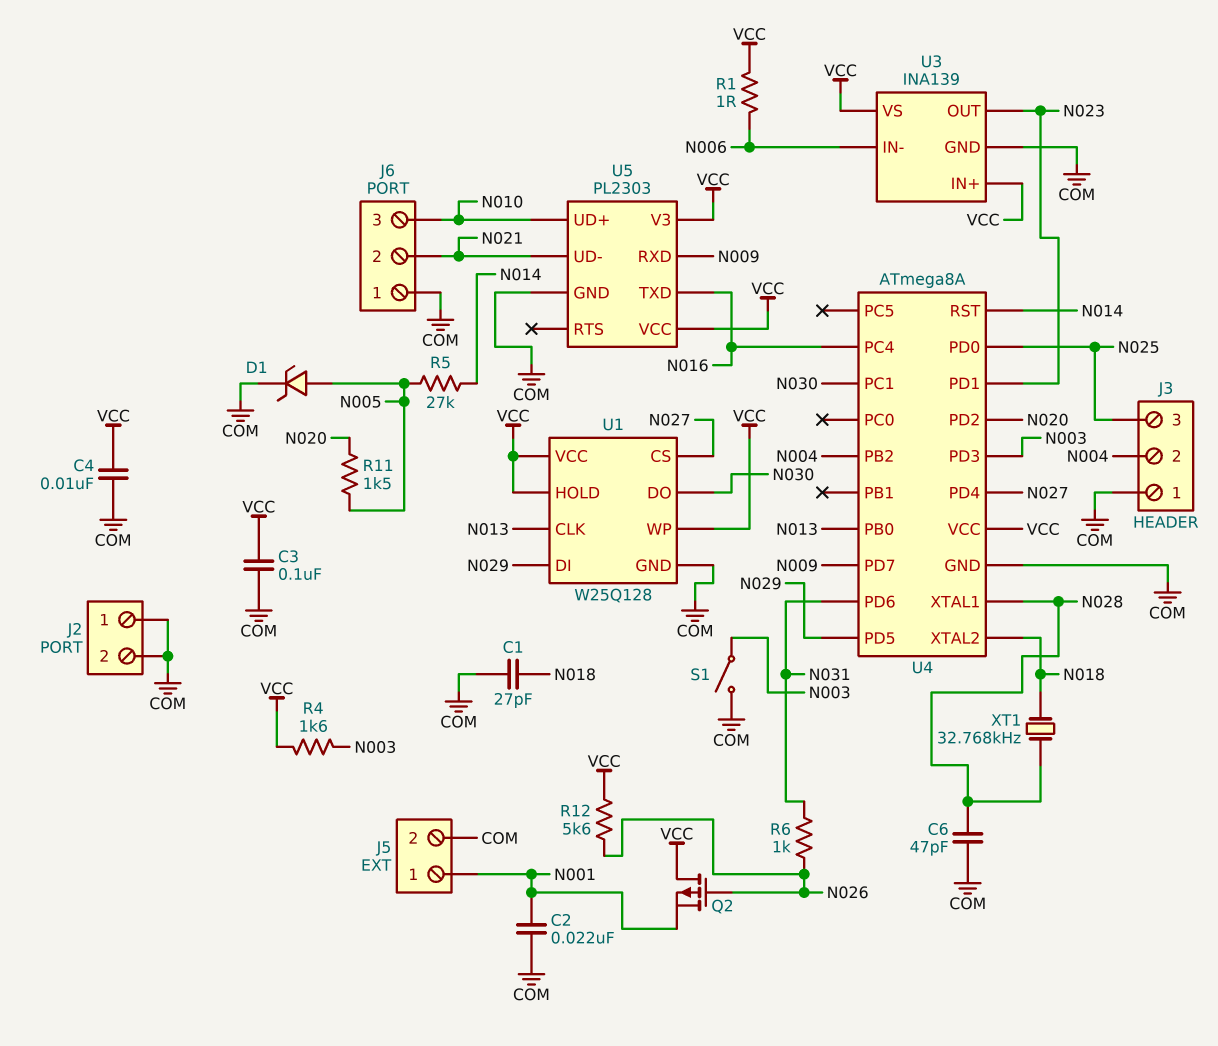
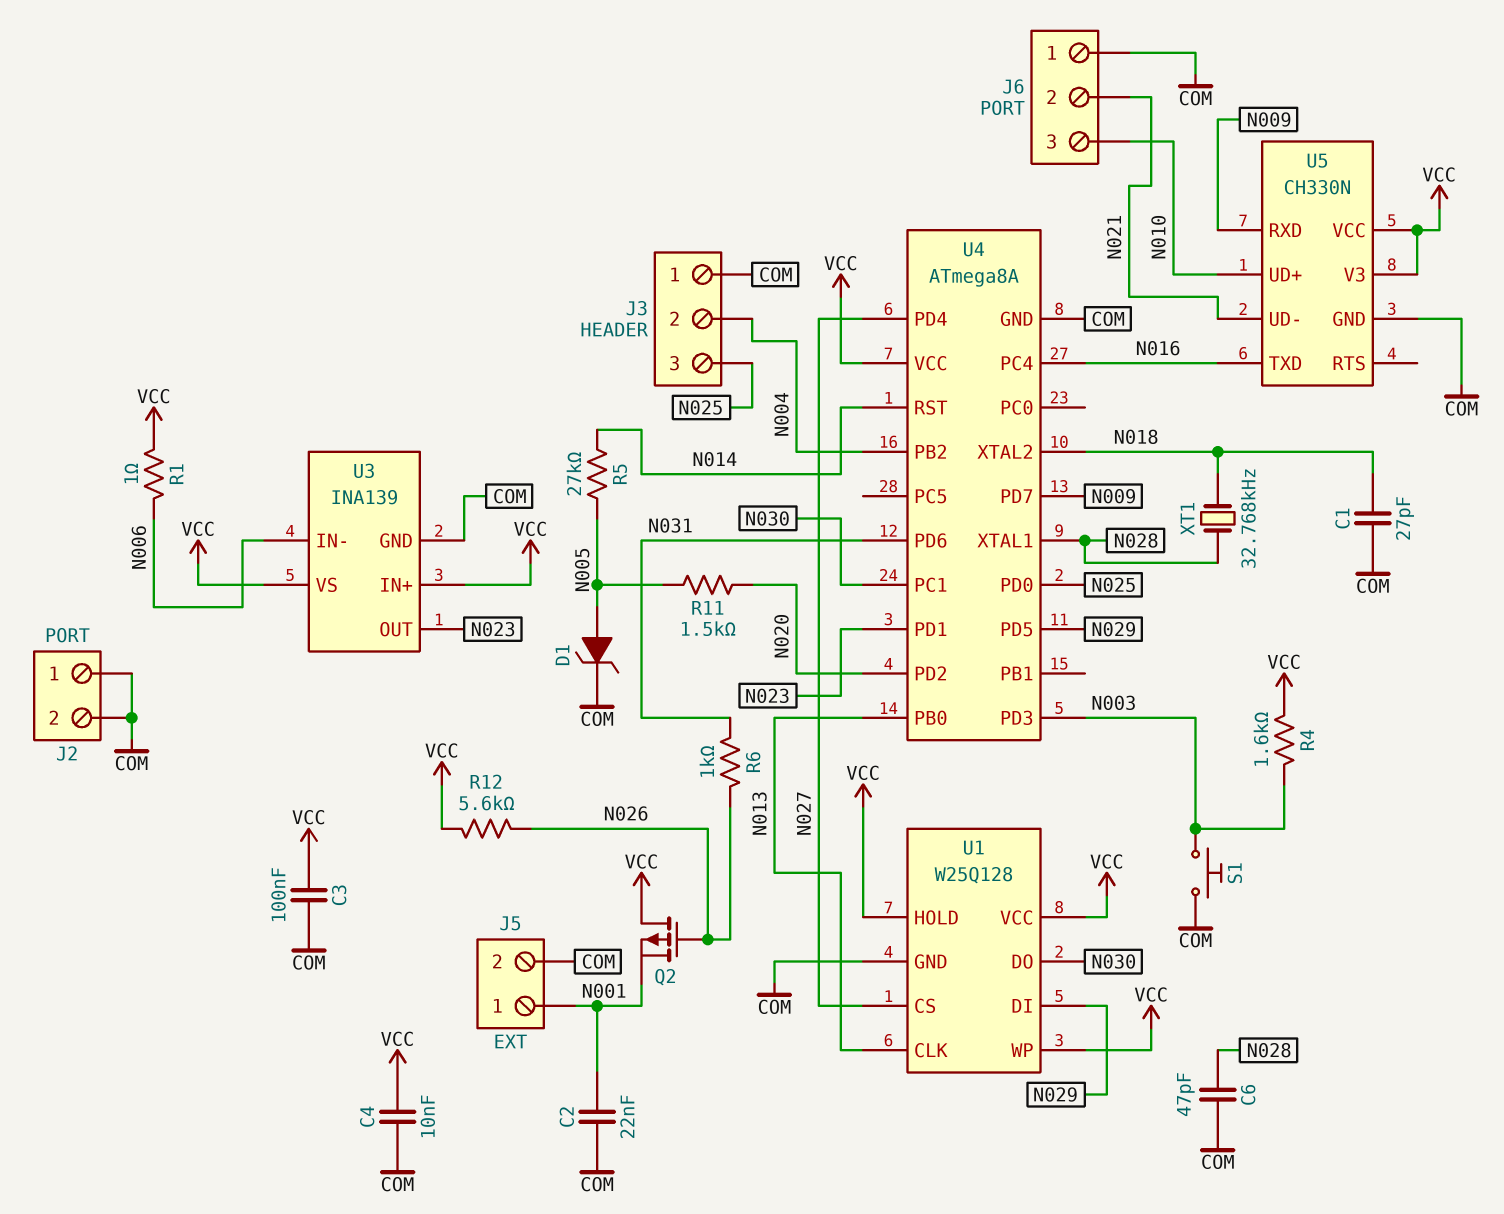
S1: switch (COM, N003) -> button (COM, N003)
U5: PL2303 -> CH330N

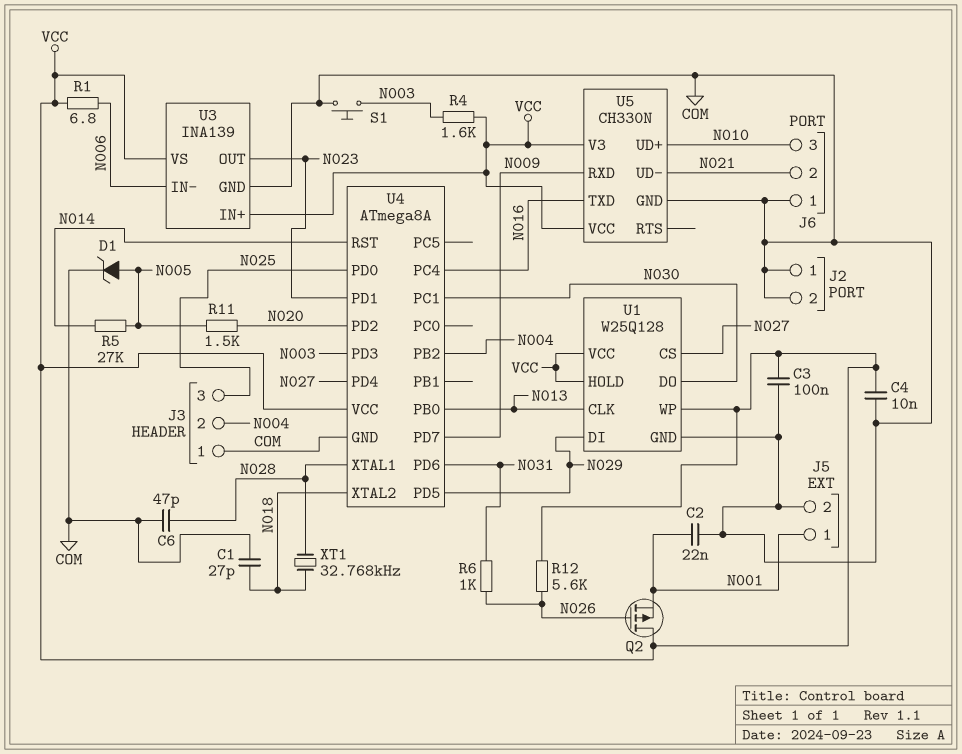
R1: 1 (N006, VCC) -> 6.8 (N006, VCC)

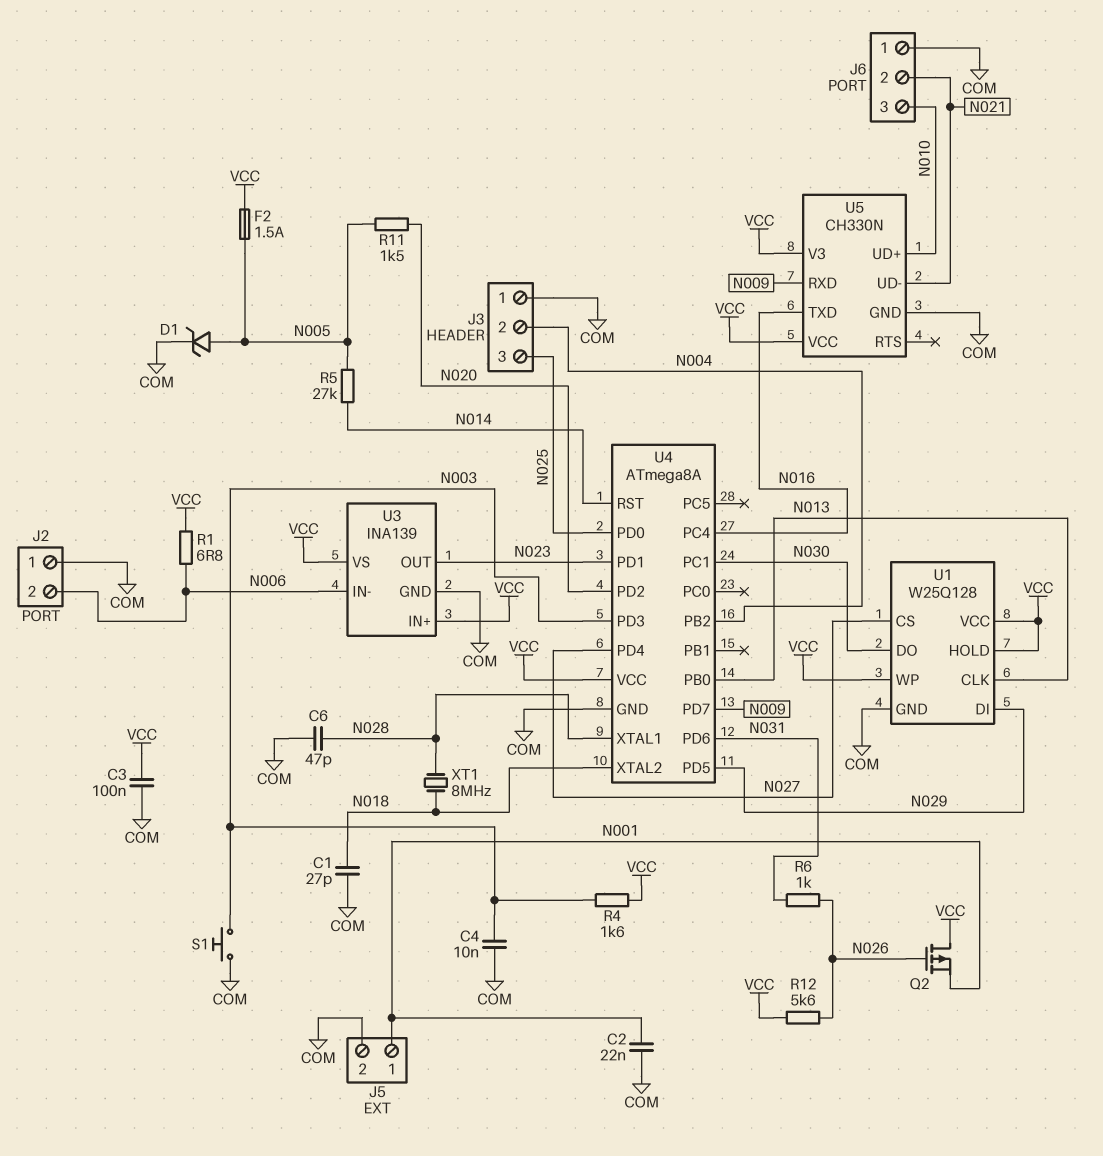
C4: 10nF (COM, VCC) -> 10nF (COM, N003)
F2: none -> 1.5A (N005, VCC)
J2 pin 2: COM -> N006
XT1: 32.768kHz (N018, N028) -> 8MHz (N018, N028)

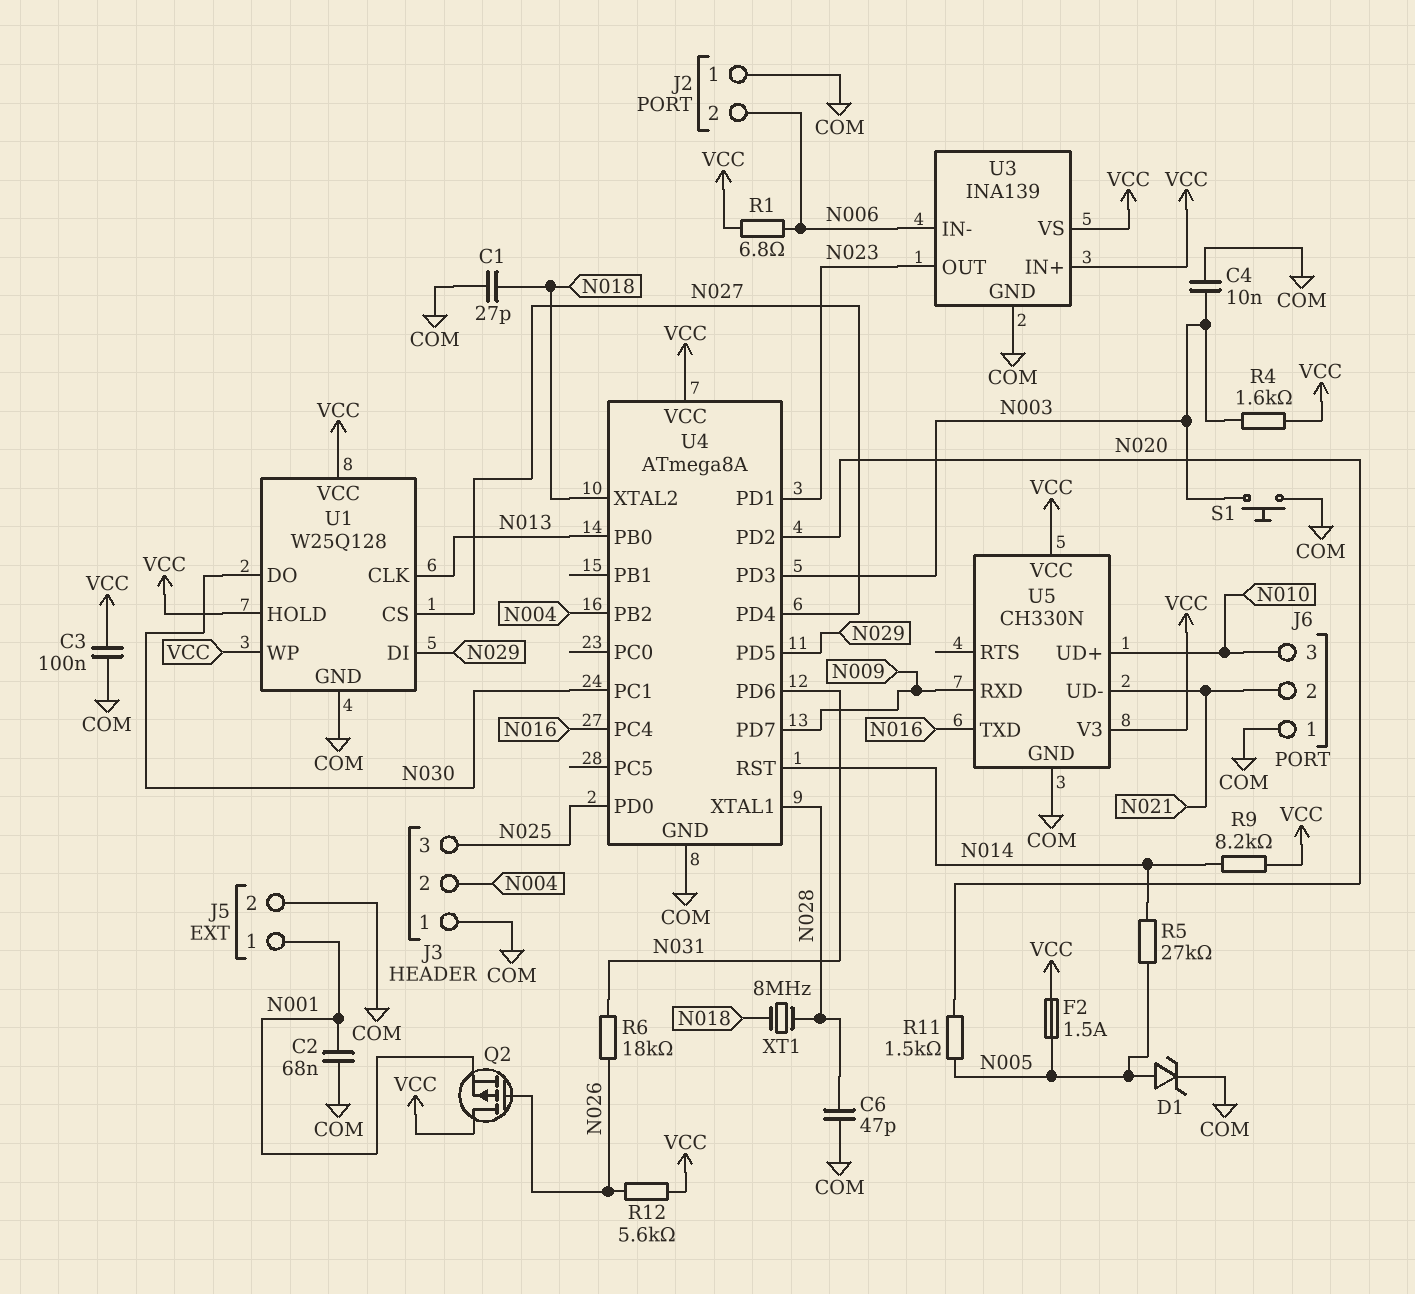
C2: 22nF (COM, N001) -> 68nF (COM, N001)
R6: 1k (N026, N031) -> 18k (N026, N031)
R9: none -> 8.2k (N014, VCC)

